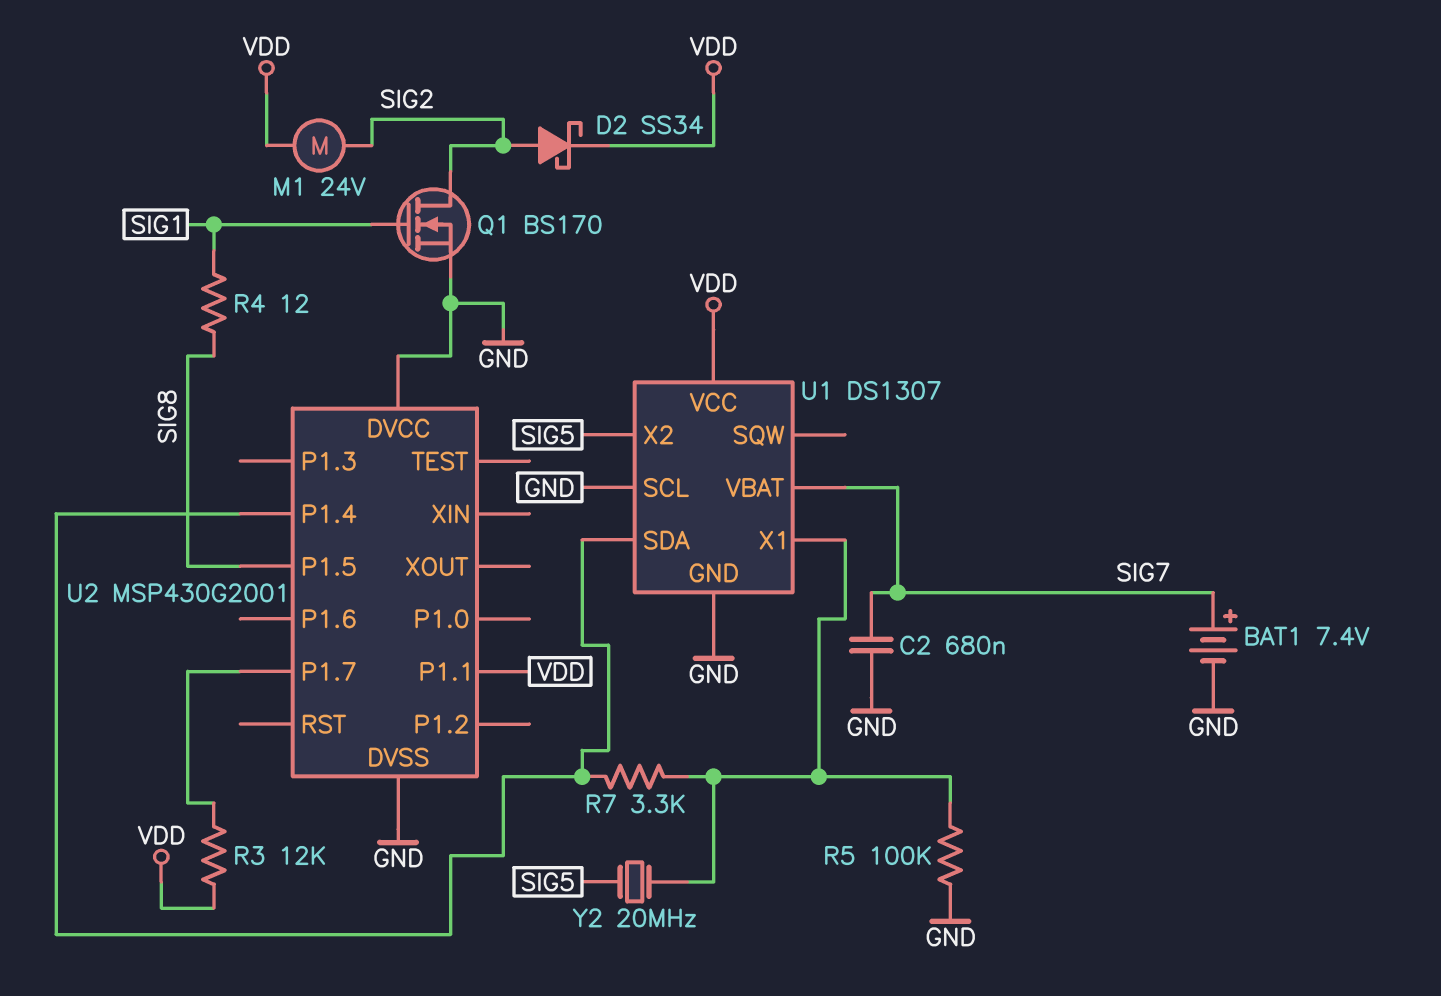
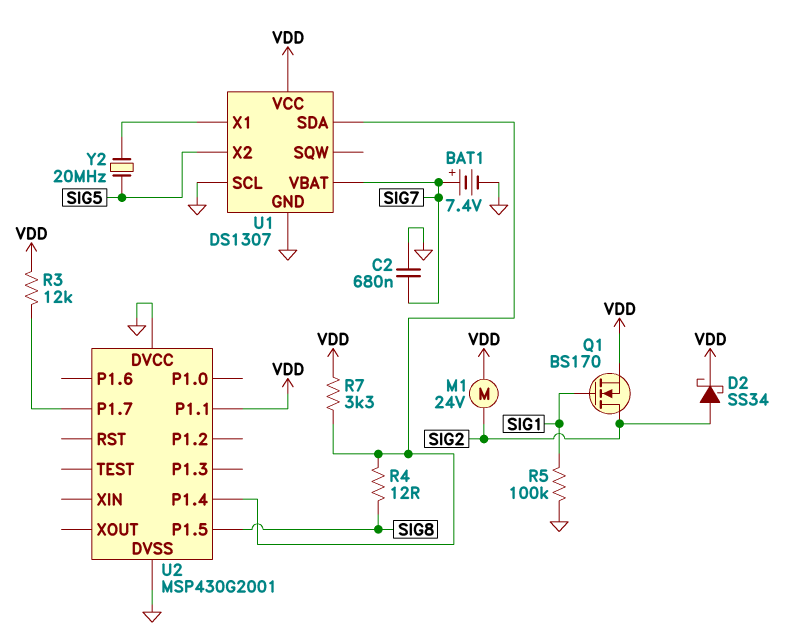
Q1: NMOS BS170 (G SIG1, D SIG2, S GND) -> NMOS BS170 (G SIG1, D SIG2, S VDD)
R4: 12 (SIG1, SIG8) -> 12 (SIG8, U1/SDA)
R5: 100k (GND, U1/X1) -> 100k (GND, SIG1)
R7: 3.3k (U1/SDA, U1/X1) -> 3.3k (U1/SDA, VDD)

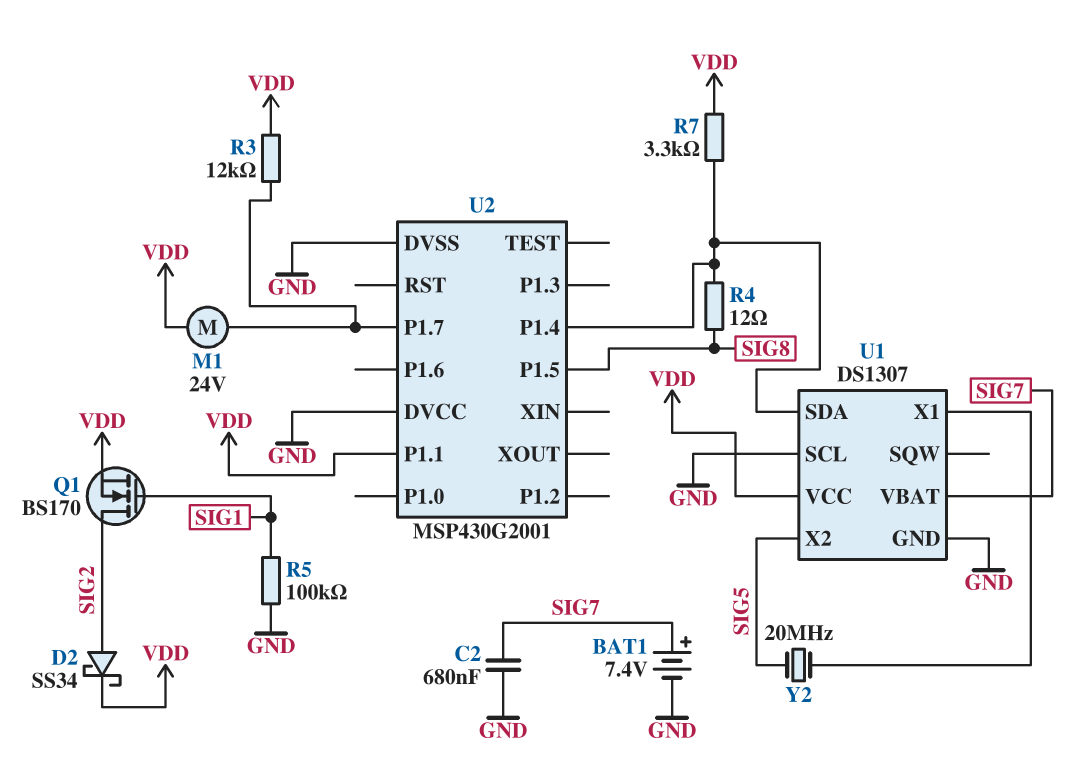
M1: motor 24V (SIG2, VDD) -> motor 24V (U2/P1.7, VDD)

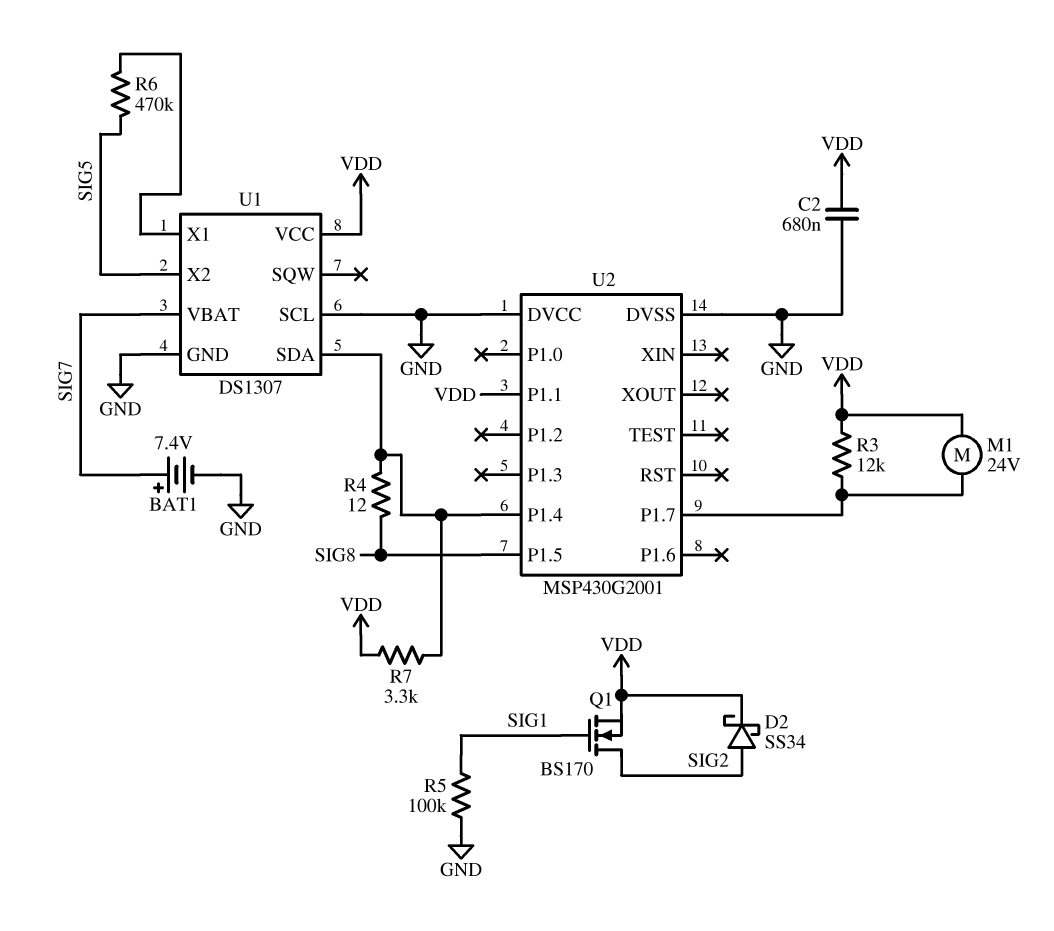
C2: 680nF (GND, SIG7) -> 680nF (GND, VDD)
R6: none -> 470k (SIG5, U1/X1)
Y2: 20MHz (SIG5, U1/X1) -> none

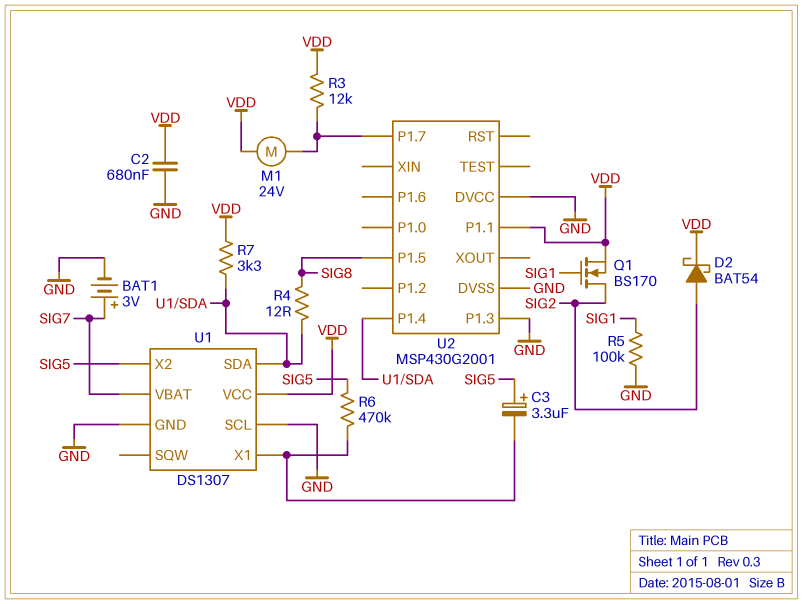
BAT1: 7.4V (plus SIG7, minus GND) -> 3V (plus SIG7, minus GND)
C3: none -> 3.3uF (plus SIG5, minus U1/X1)
D2: schottky SS34 (A SIG2, K VDD) -> schottky BAT54 (A SIG2, K VDD)
U2 pin P1.3: none -> GND

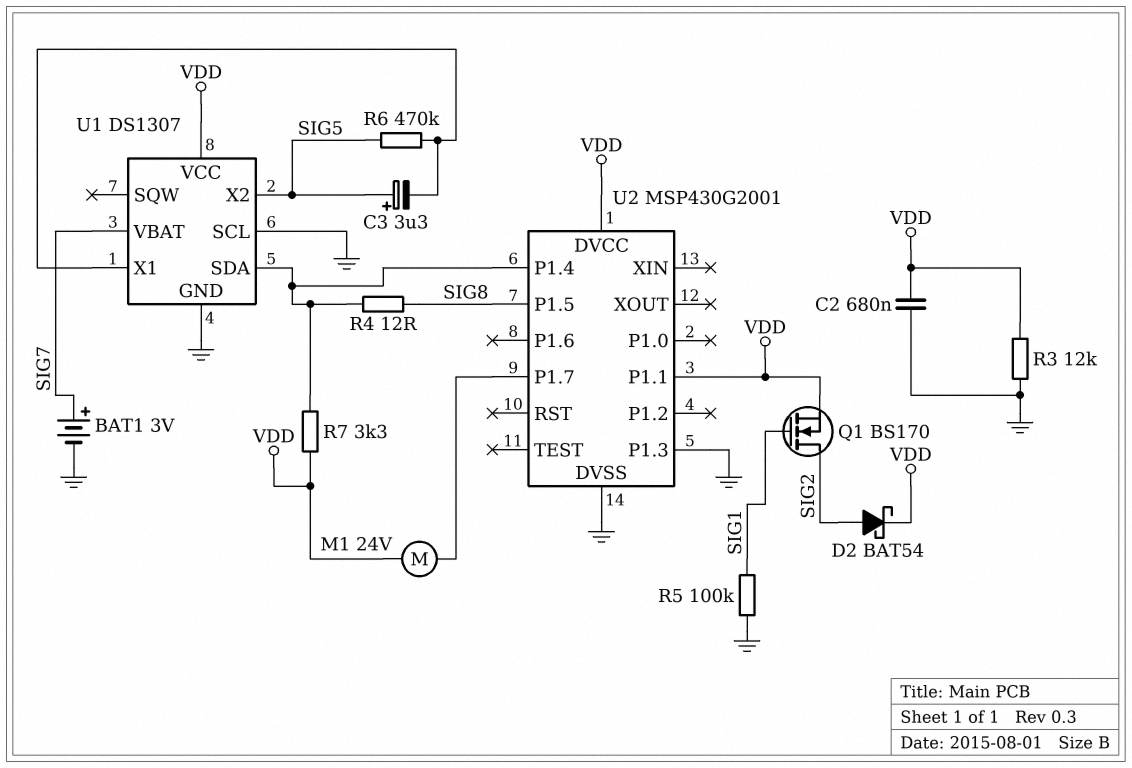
R3: 12k (U2/P1.7, VDD) -> 12k (GND, VDD)
U2 pin DVCC: GND -> VDD

